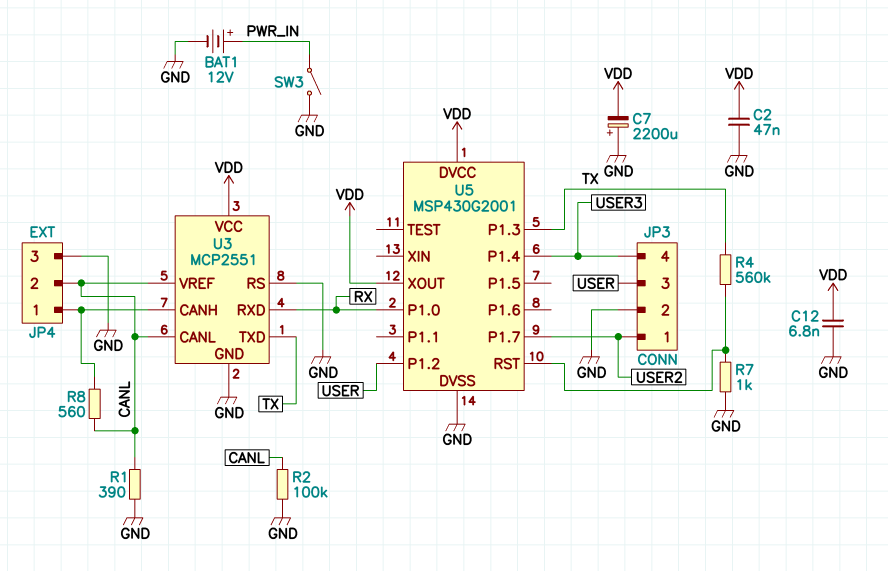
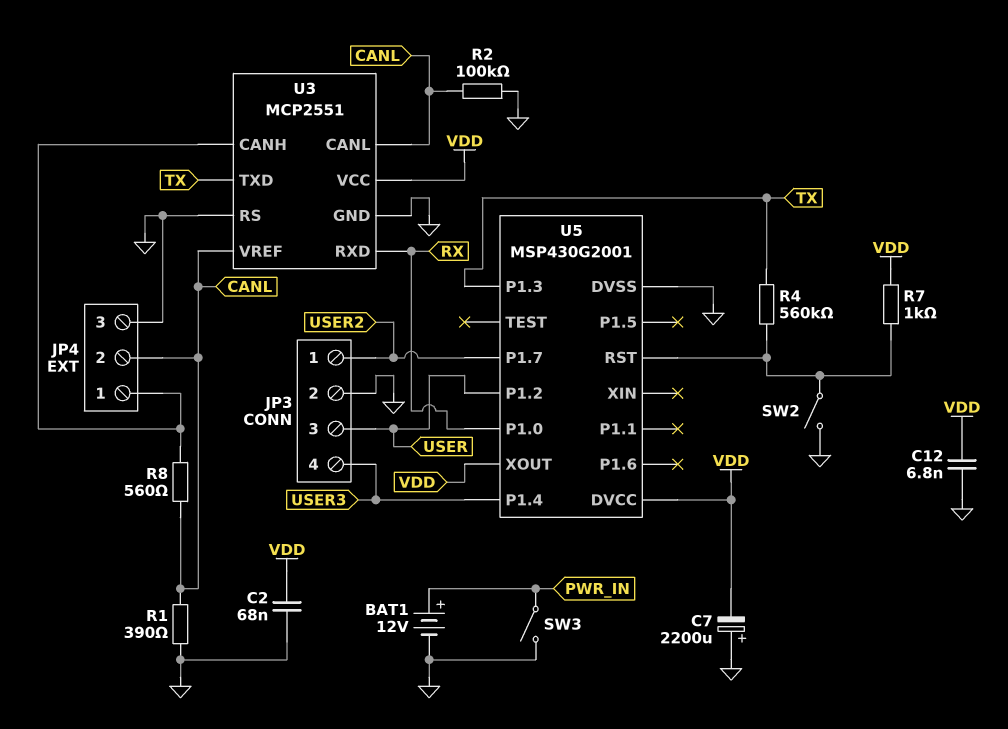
C2: 47nF (GND, VDD) -> 68nF (GND, VDD)
R7: 1k (GND, U5/RST) -> 1k (U5/RST, VDD)
SW2: none -> switch (GND, U5/RST)

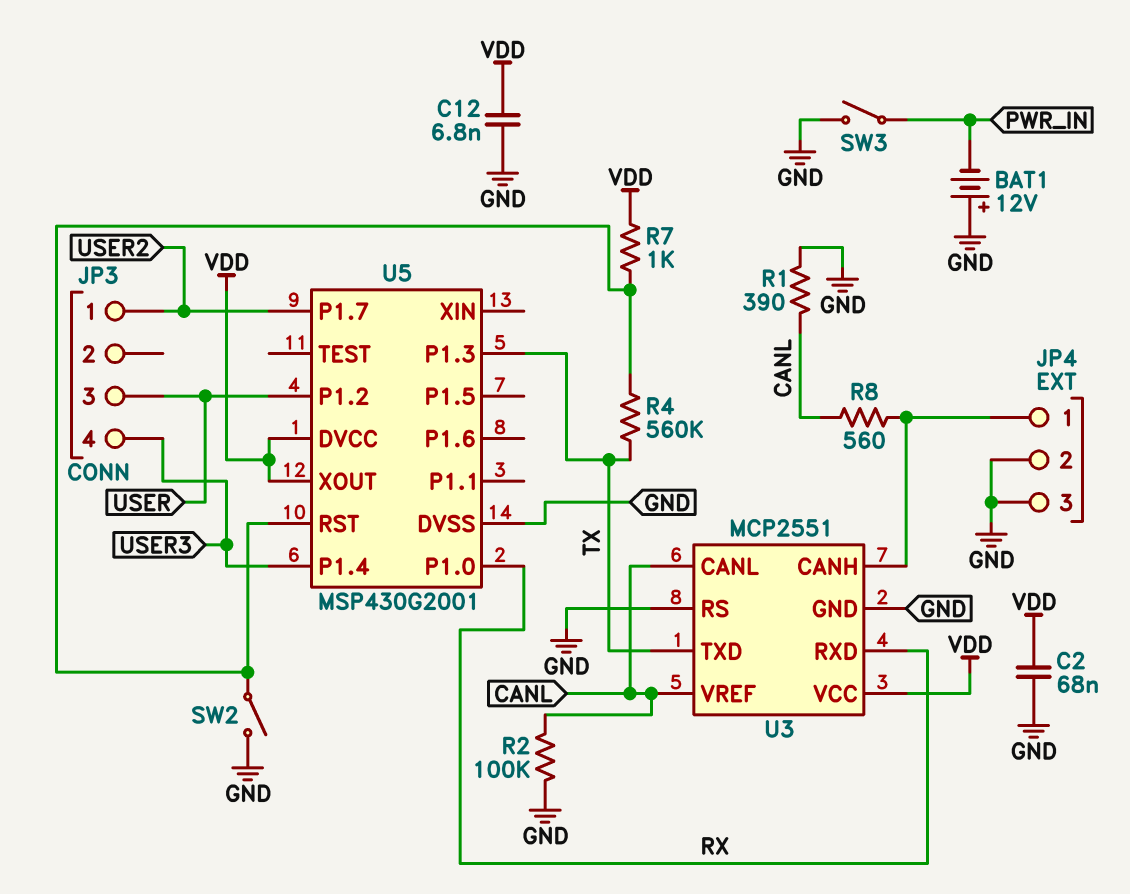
BAT1: 12V (plus PWR_IN, minus GND) -> 12V (plus GND, minus PWR_IN)
C7: 2200uF (plus GND, minus VDD) -> none
JP3 pin 2: GND -> none
JP4 pin 2: CANL -> GND

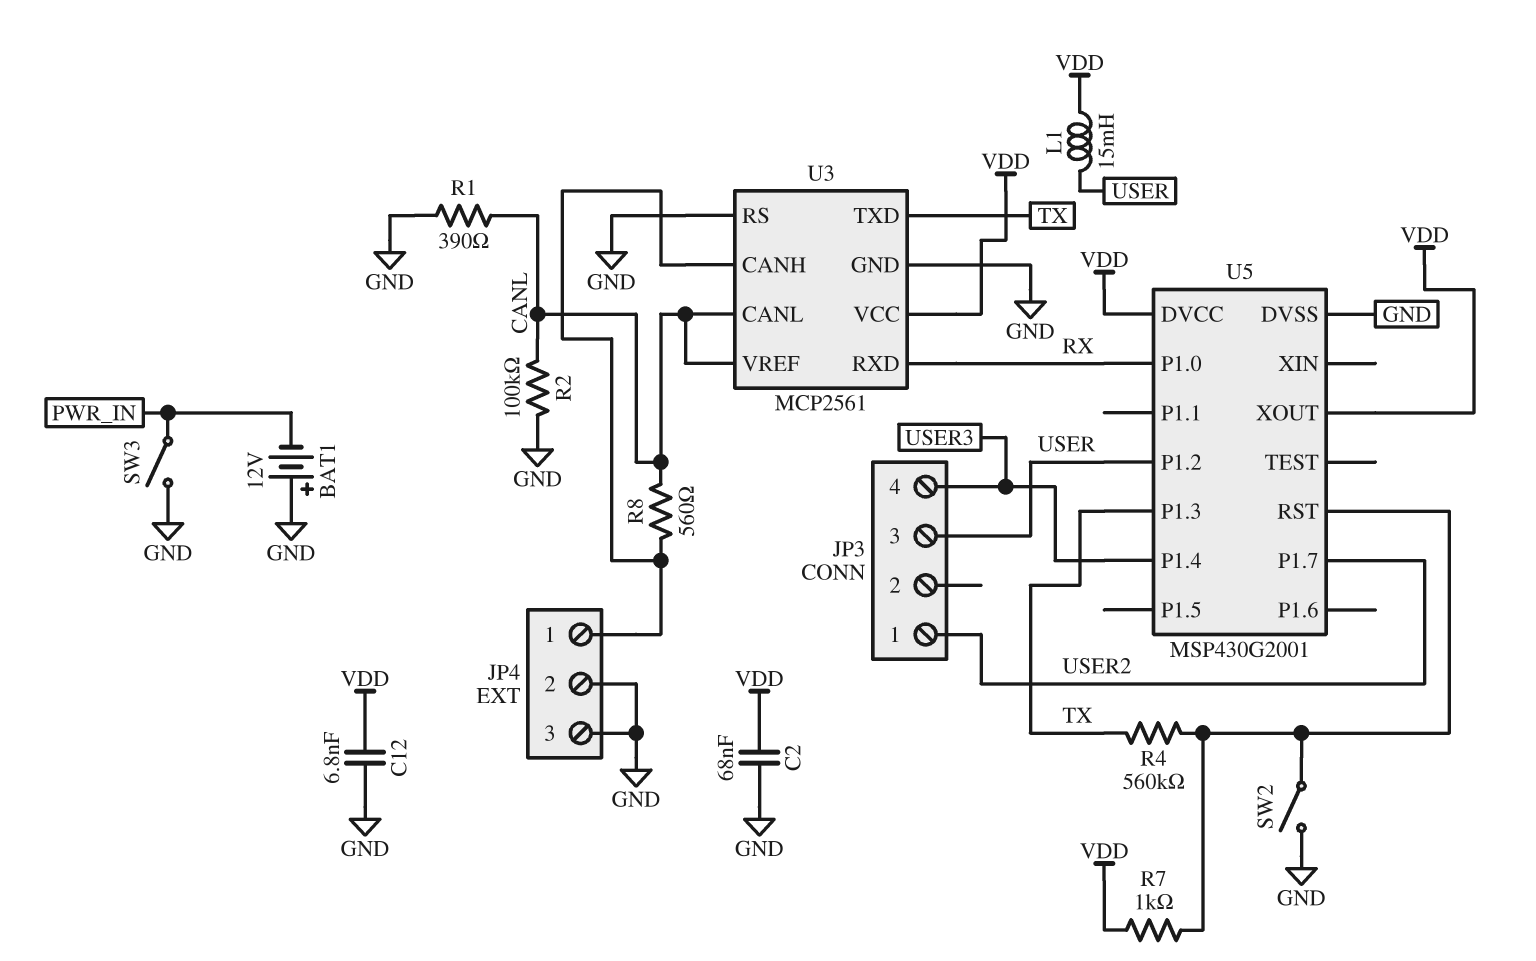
L1: none -> 15mH (USER, VDD)
U3: MCP2551 -> MCP2561

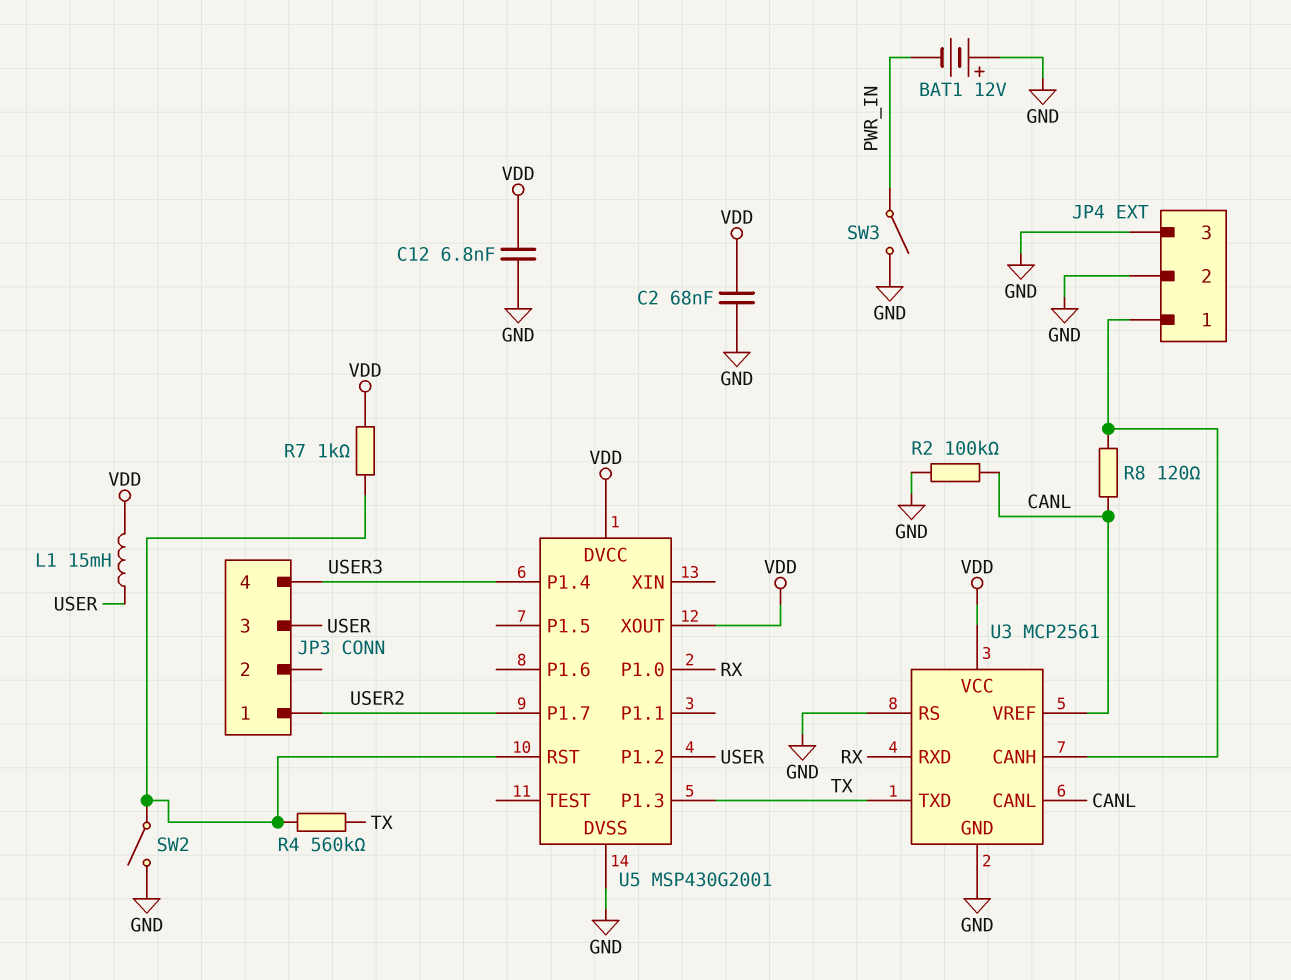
R1: 390 (CANL, GND) -> none
R8: 560 (CANL, JP4/1) -> 120 (CANL, JP4/1)

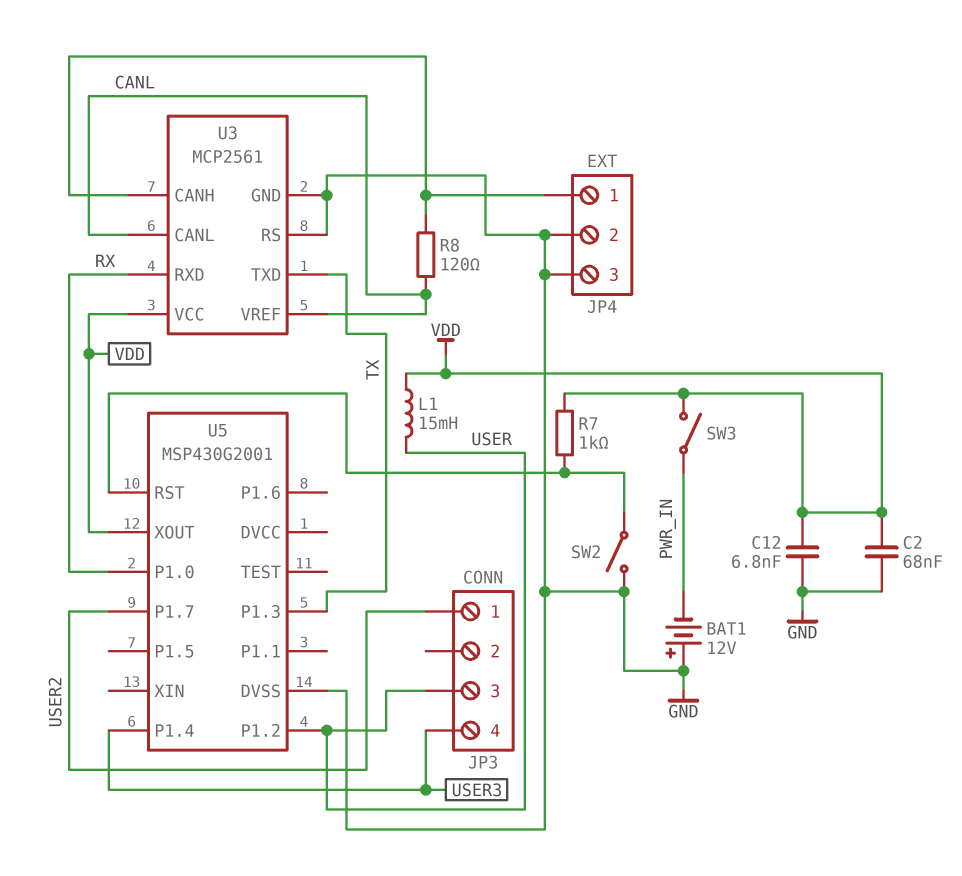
R2: 100k (CANL, GND) -> none
R4: 560k (TX, U5/RST) -> none
SW3: switch (GND, PWR_IN) -> switch (PWR_IN, VDD)
U5 pin DVCC: VDD -> none

